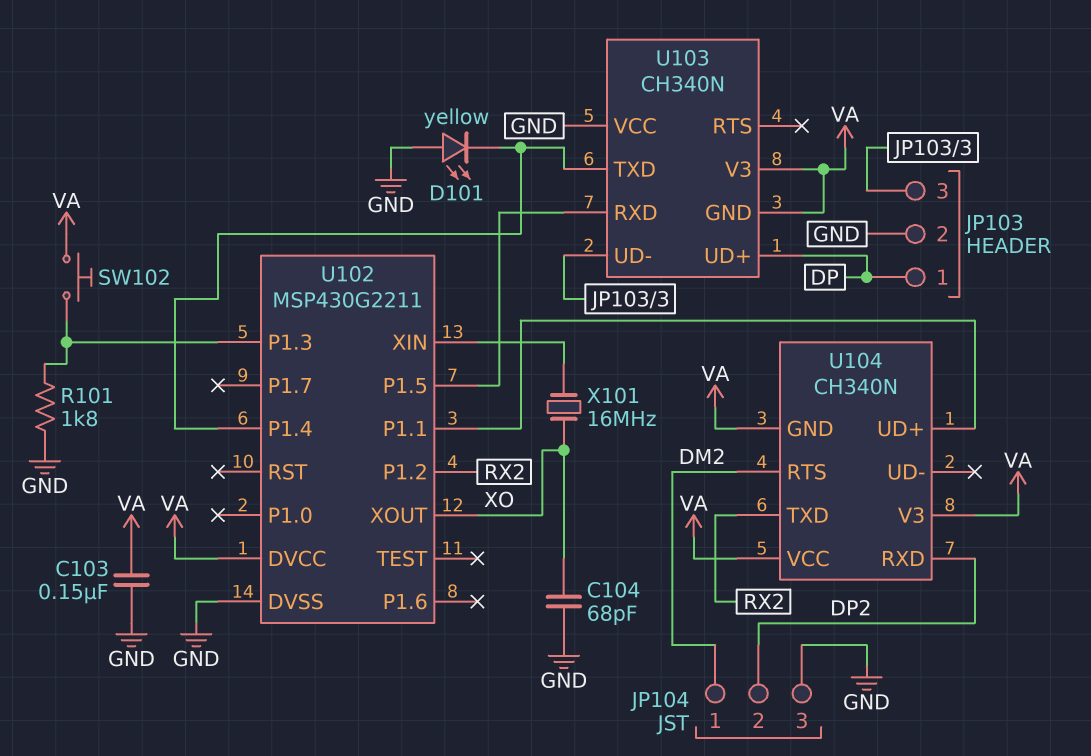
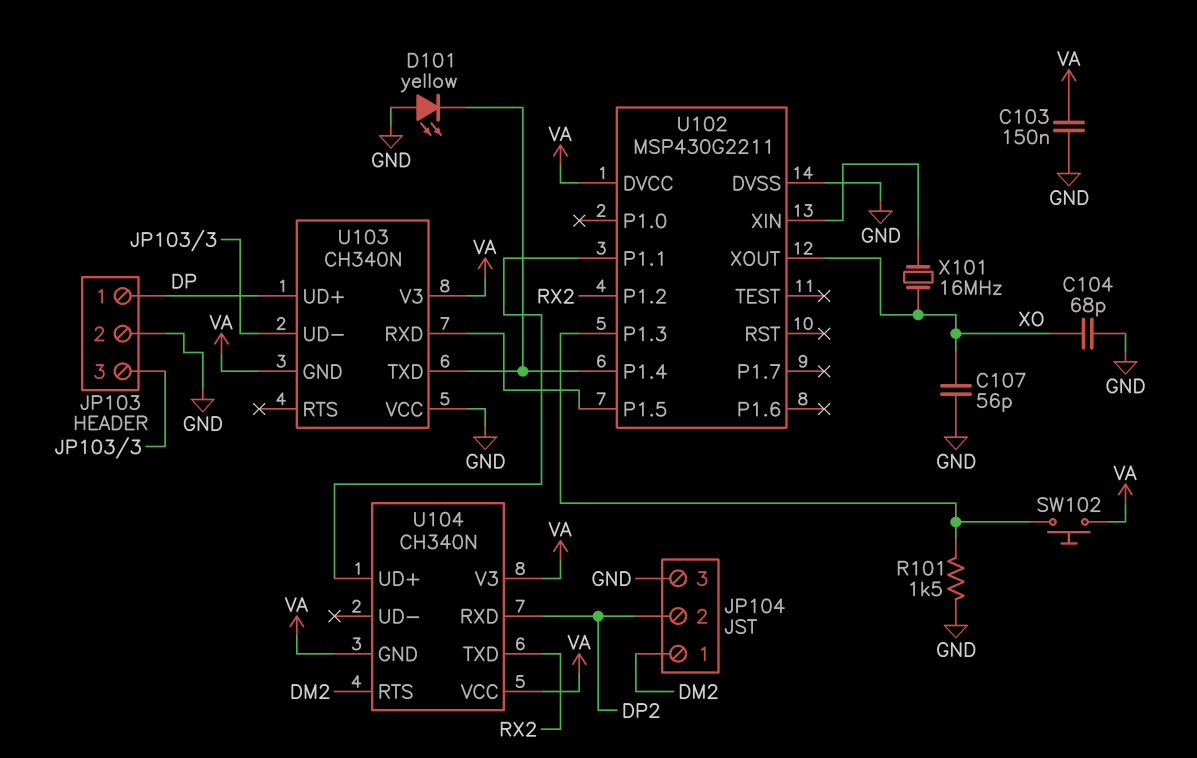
C107: none -> 56pF (GND, XO)
R101: 1.8k (GND, U102/P1.3) -> 1.5k (GND, U102/P1.3)

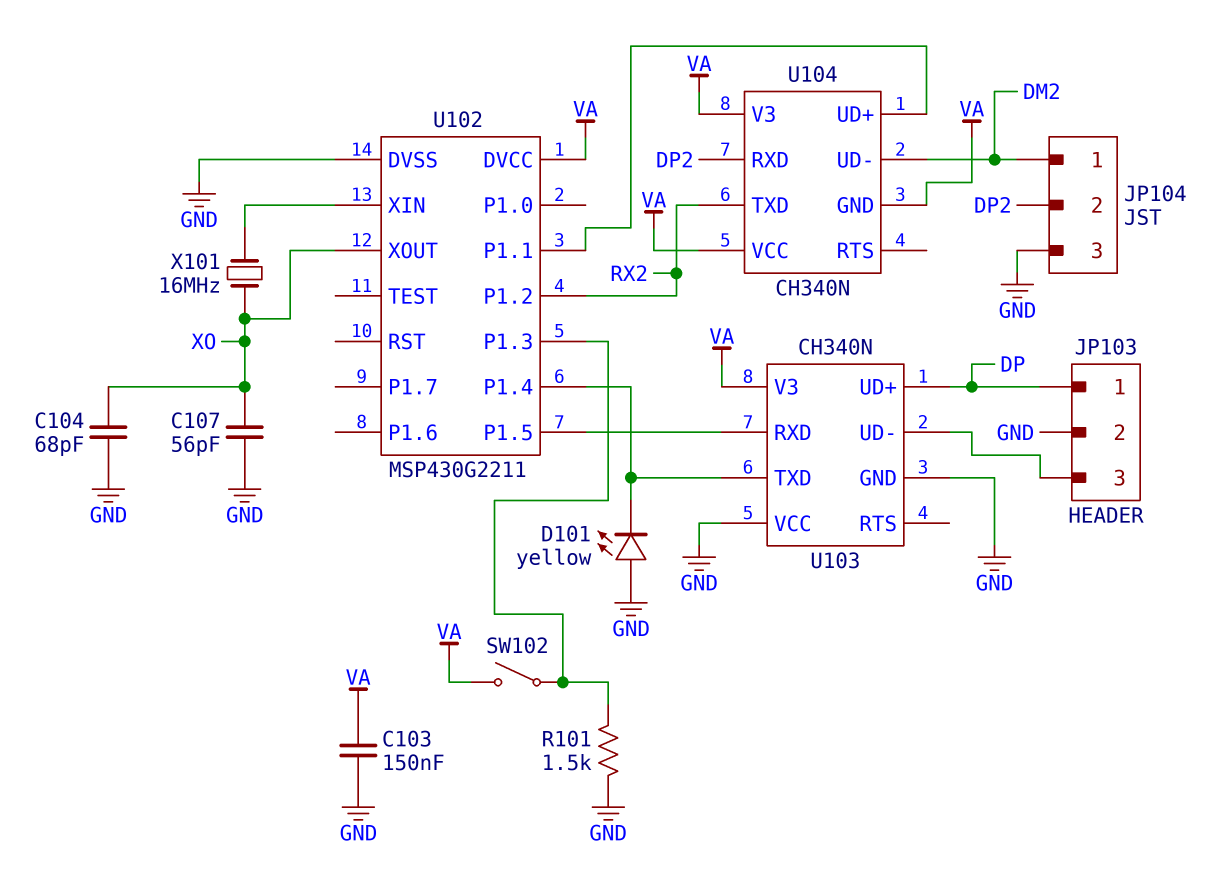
SW102: button (U102/P1.3, VA) -> switch (U102/P1.3, VA)
U103 pin GND: VA -> GND
U104 pin RTS: DM2 -> none
U104 pin UD-: none -> DM2

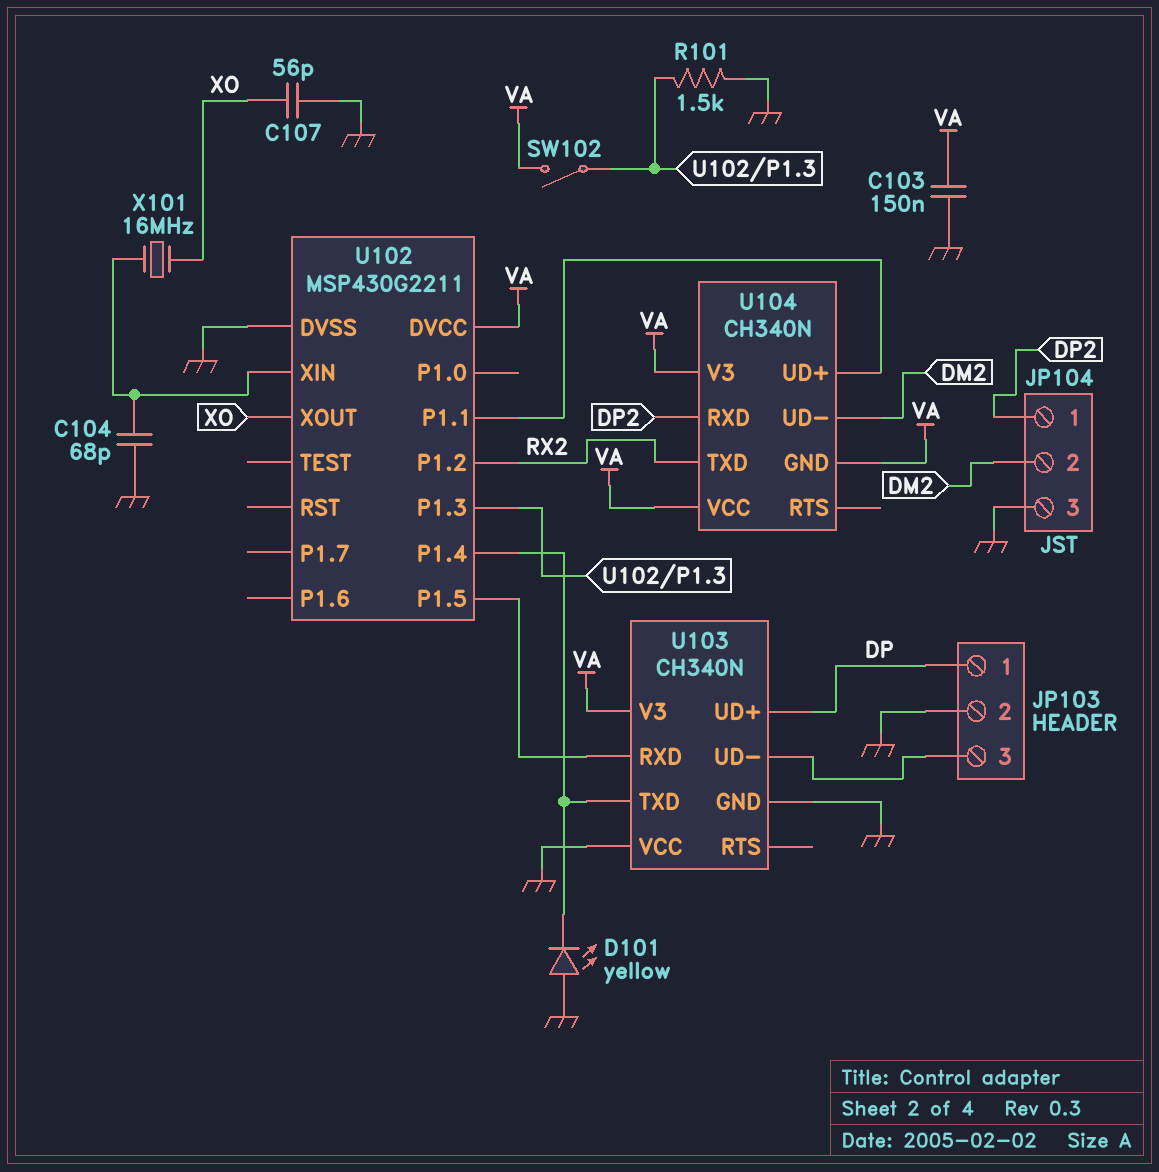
C104: 68pF (GND, XO) -> 68pF (GND, U102/XIN)
JP104 pin 1: DM2 -> DP2
JP104 pin 2: DP2 -> DM2

